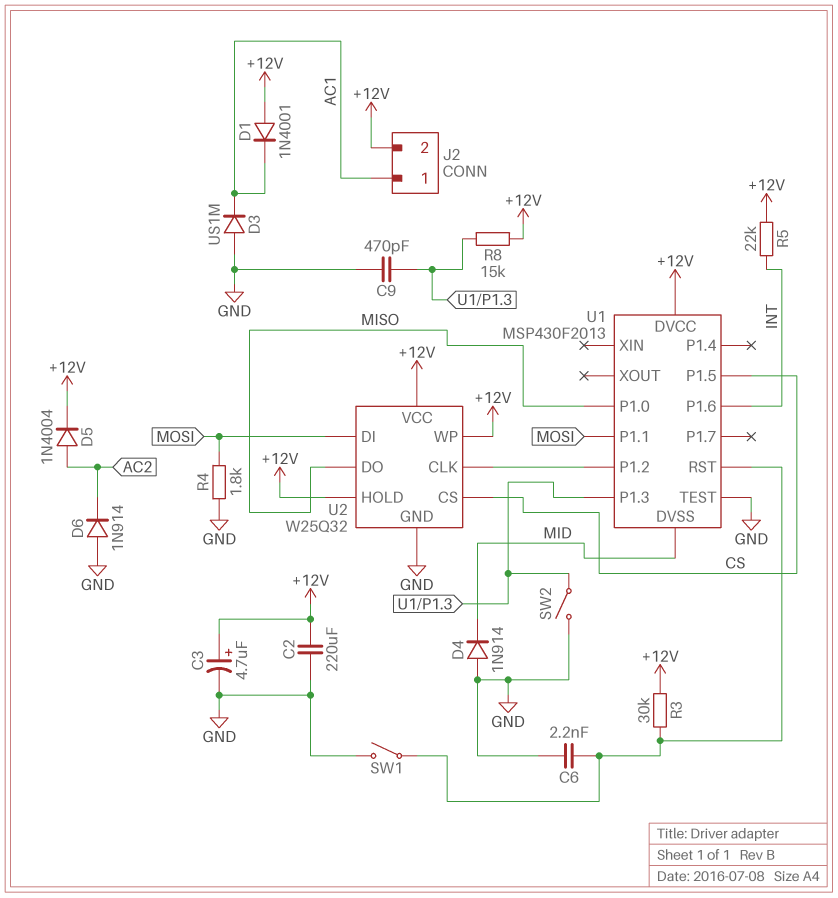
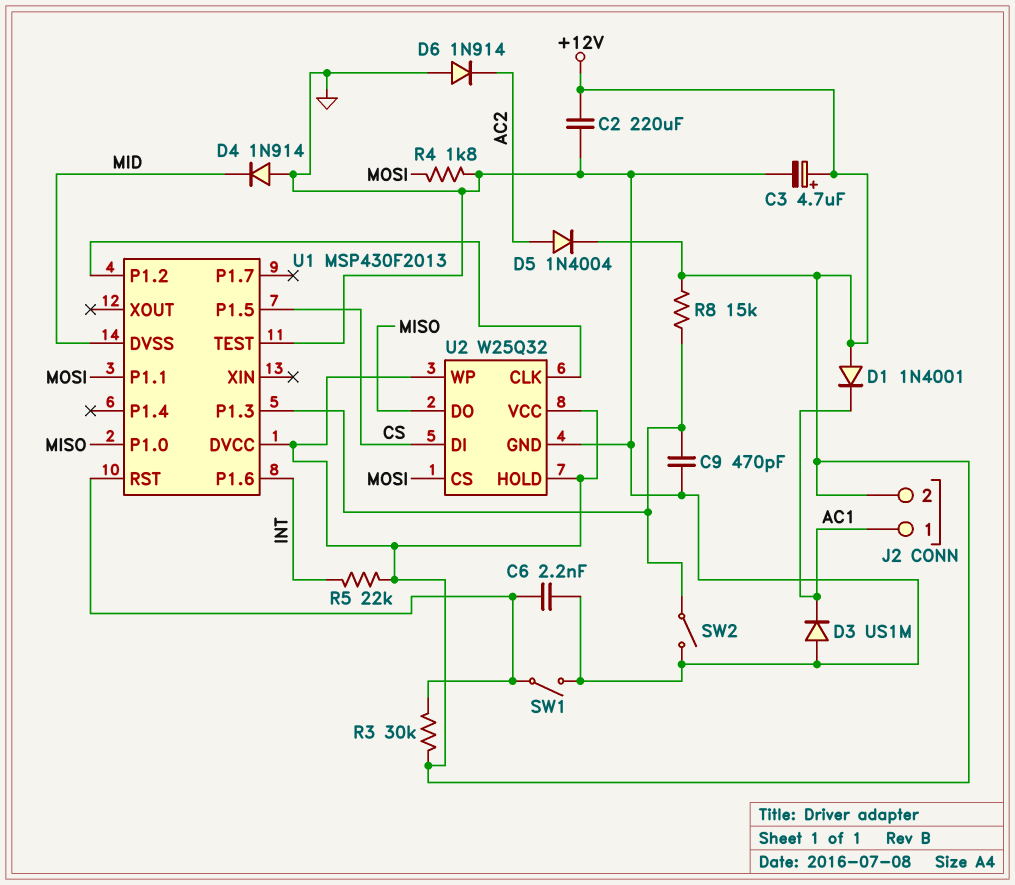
U2 pin CS: CS -> MOSI
U2 pin DI: MOSI -> CS

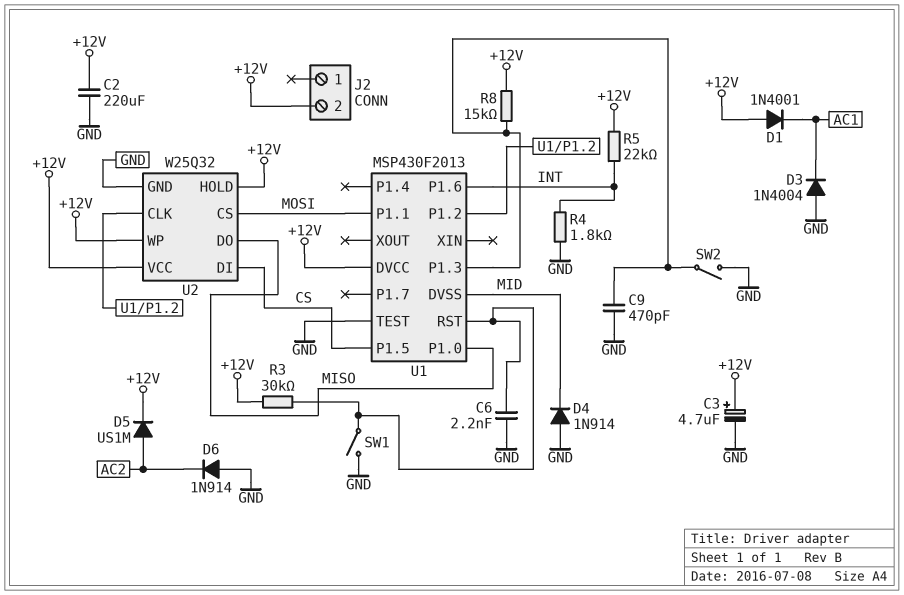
D3: diode US1M (A GND, K AC1) -> diode 1N4004 (A GND, K AC1)
D5: diode 1N4004 (A AC2, K +12V) -> diode US1M (A AC2, K +12V)
J2 pin 1: AC1 -> none
R4: 1.8k (GND, MOSI) -> 1.8k (GND, INT)

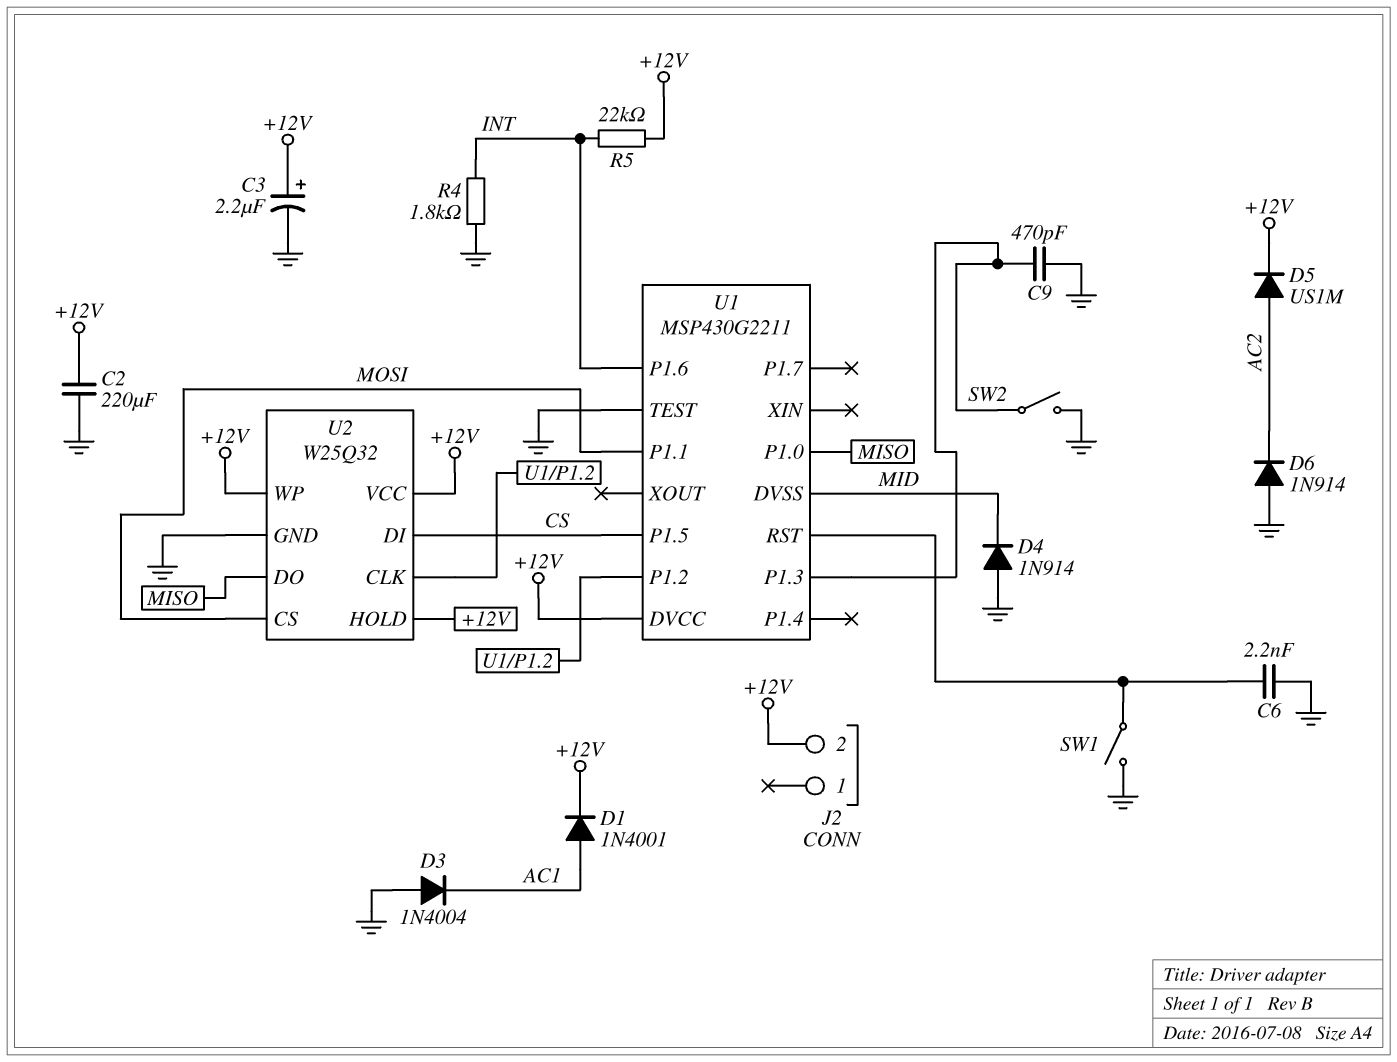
C3: 4.7uF (plus +12V, minus GND) -> 2.2uF (plus +12V, minus GND)
D1: diode 1N4001 (A +12V, K AC1) -> diode 1N4001 (A AC1, K +12V)
R3: 30k (+12V, U1/RST) -> none
R8: 15k (+12V, U1/P1.3) -> none
U1: MSP430F2013 -> MSP430G2211

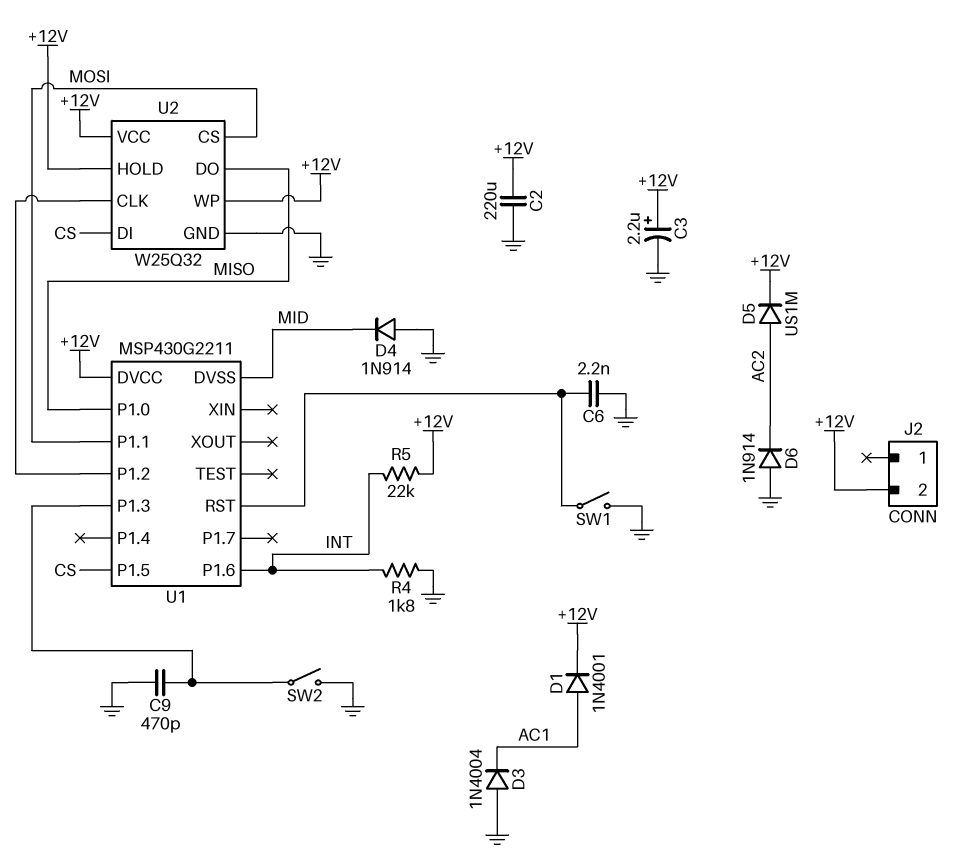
U1 pin TEST: GND -> none

